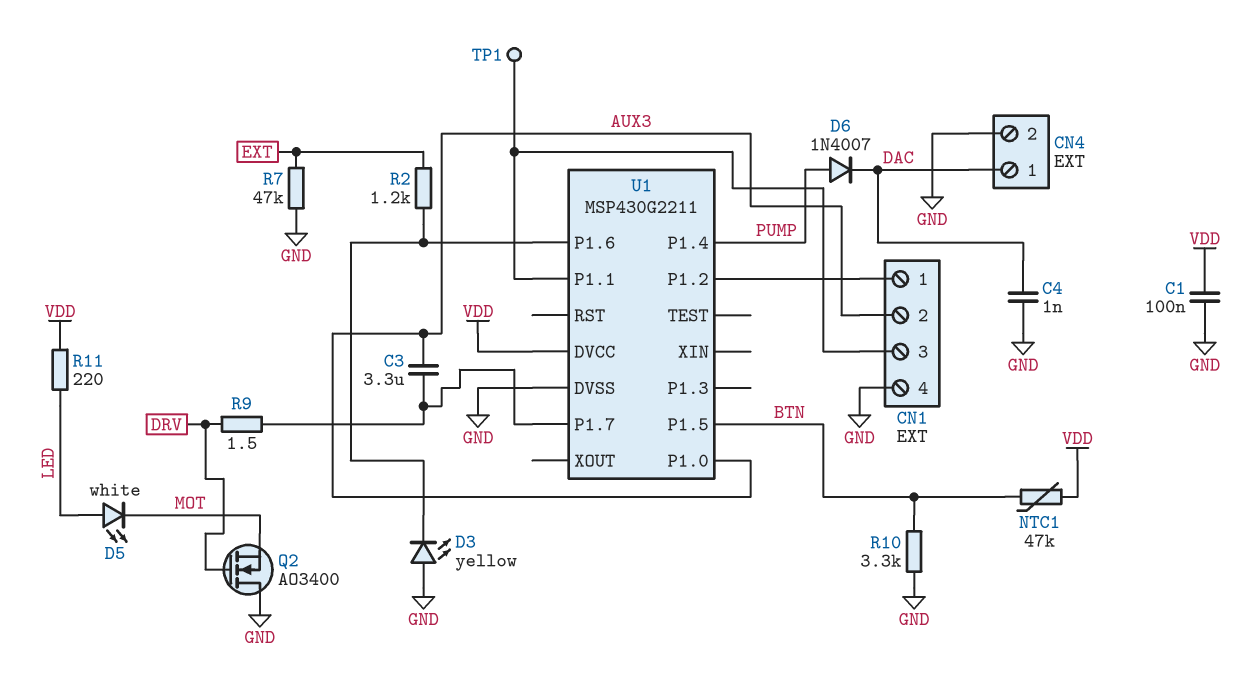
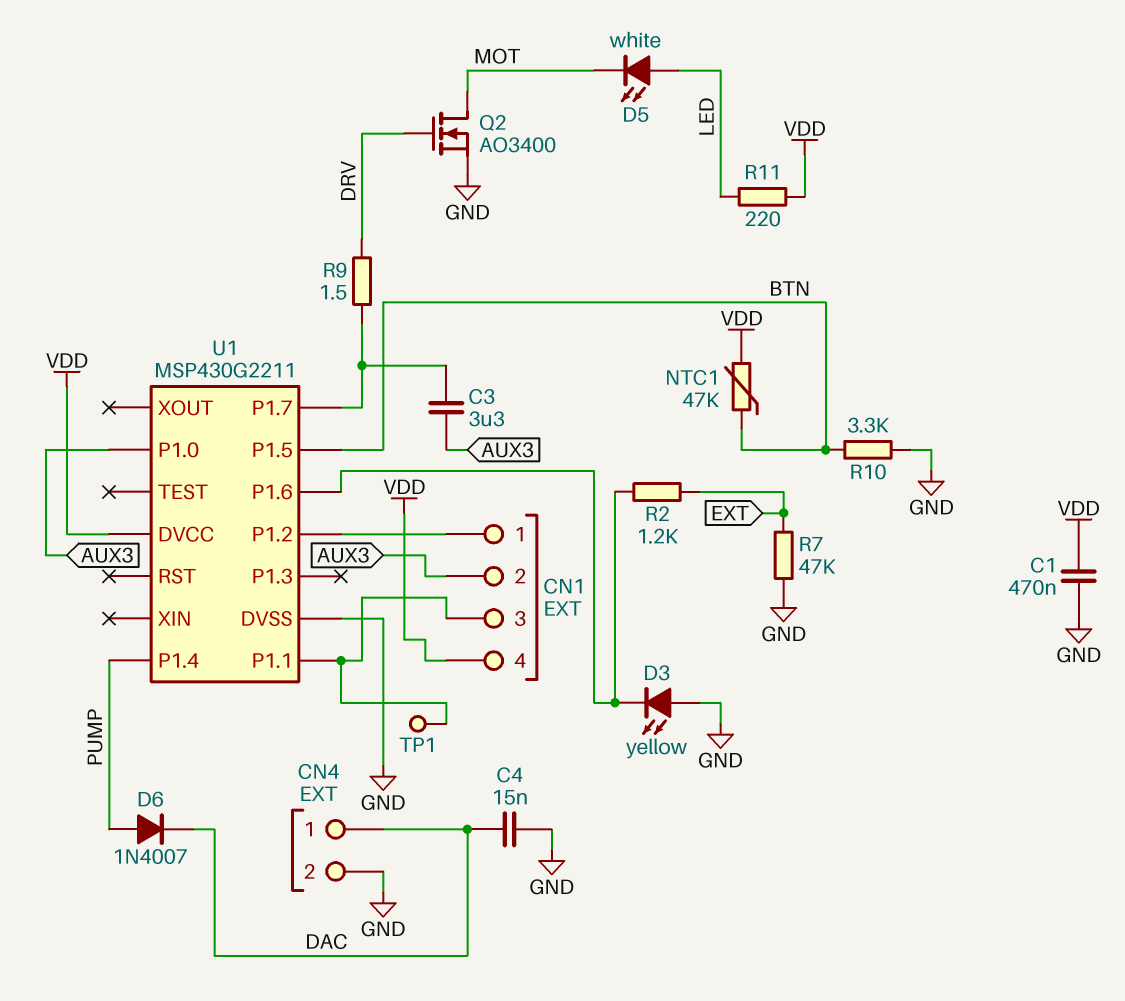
C1: 100nF (GND, VDD) -> 470nF (GND, VDD)
C4: 1nF (DAC, GND) -> 15nF (DAC, GND)
CN1 pin 4: GND -> VDD
Q2: NMOS AO3400 (G DRV, D GND, S MOT) -> NMOS AO3400 (G DRV, D MOT, S GND)

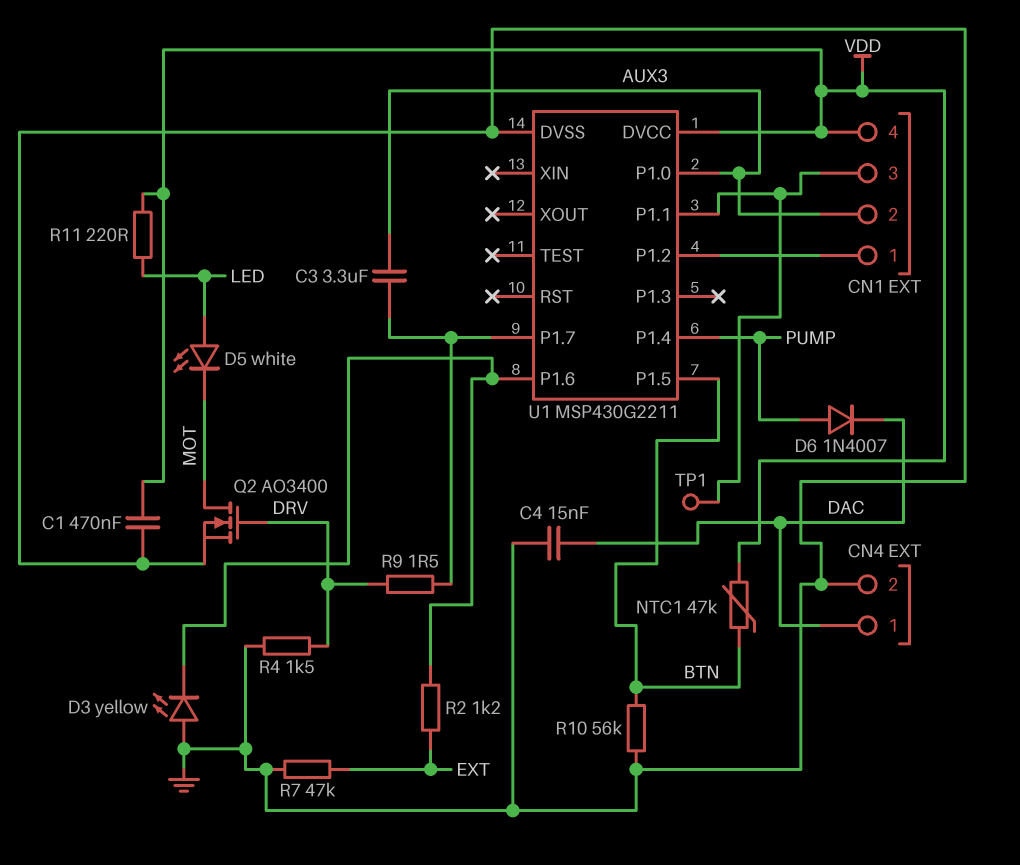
R4: none -> 1.5k (DRV, GND)
R10: 3.3k (BTN, GND) -> 56k (BTN, GND)

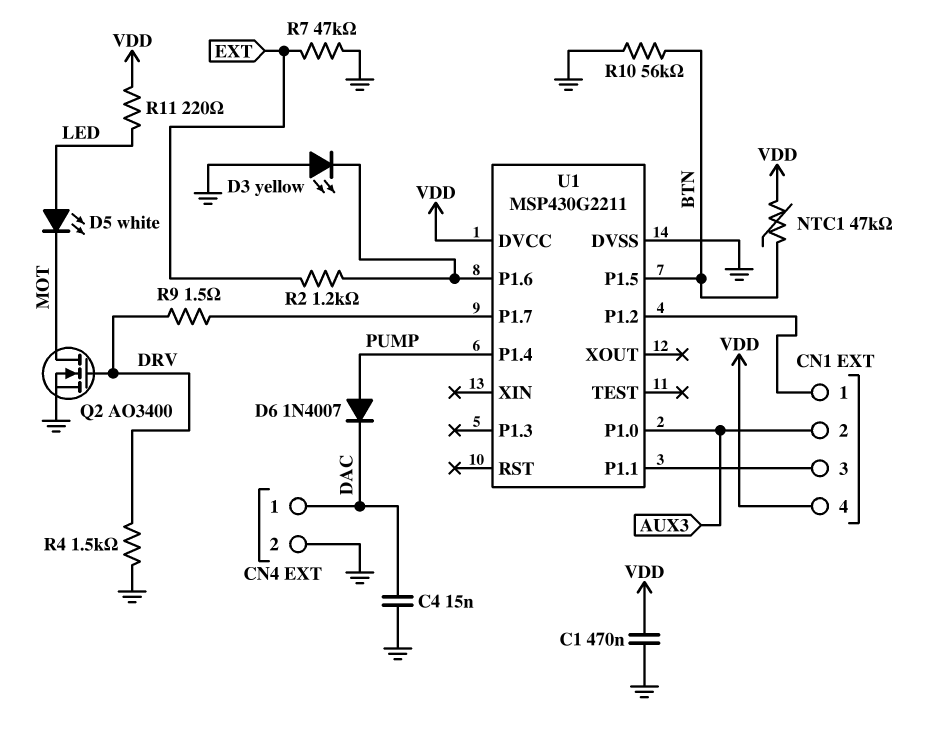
C3: 3.3uF (AUX3, U1/P1.7) -> none
TP1: test point (CN1/3) -> none

